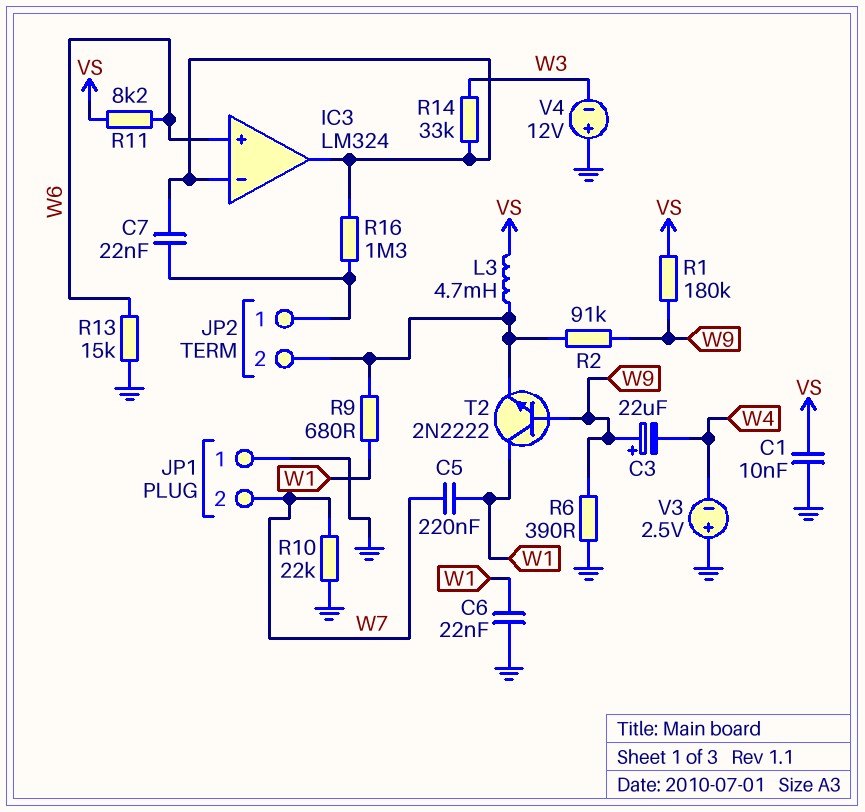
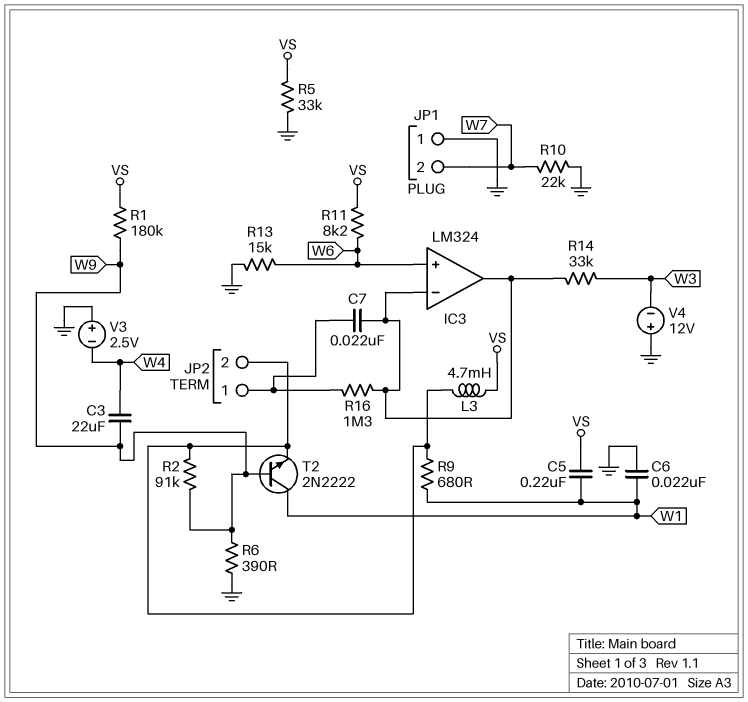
C1: 10nF (GND, VS) -> none
C3: 22uF (plus W9, minus W4) -> 22uF (W4, W9)
C5: 220nF (W1, W7) -> 220nF (VS, W1)
R5: none -> 33k (GND, VS)

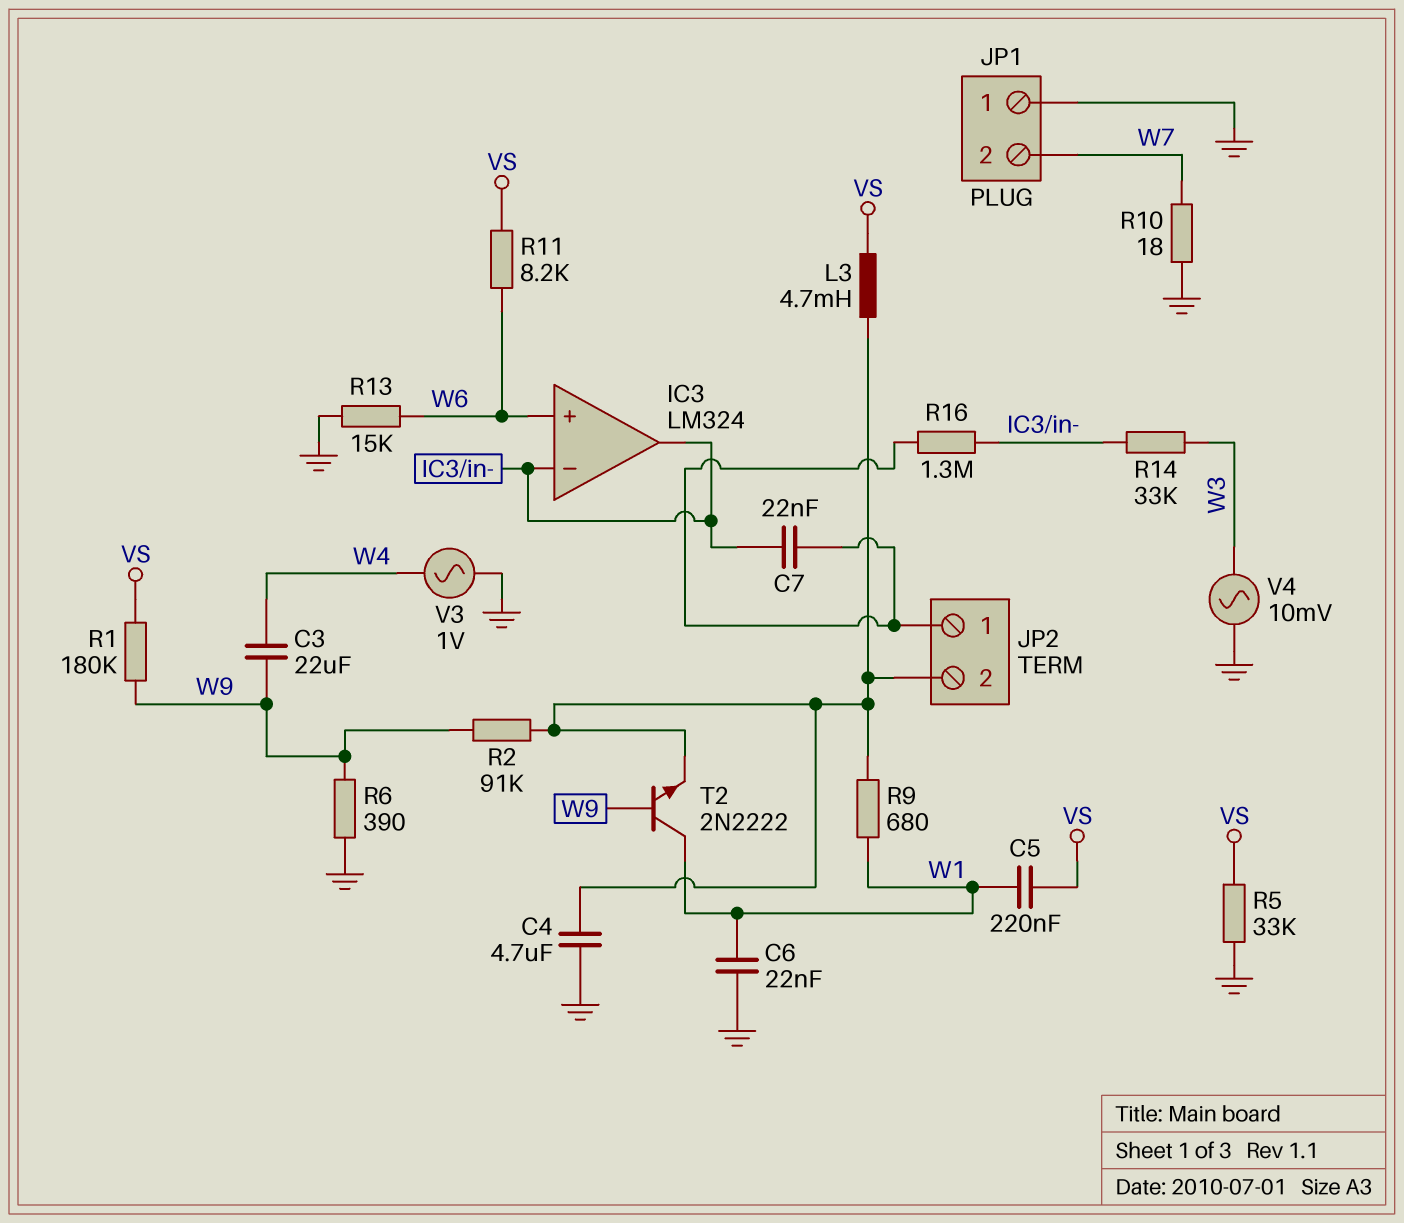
C4: none -> 4.7uF (GND, JP2/2)
R10: 22k (GND, W7) -> 18 (GND, W7)
V3: 2.5V (plus GND, minus W4) -> AC 1V (GND, W4)
V4: 12V (plus GND, minus W3) -> AC 10mV (GND, W3)

